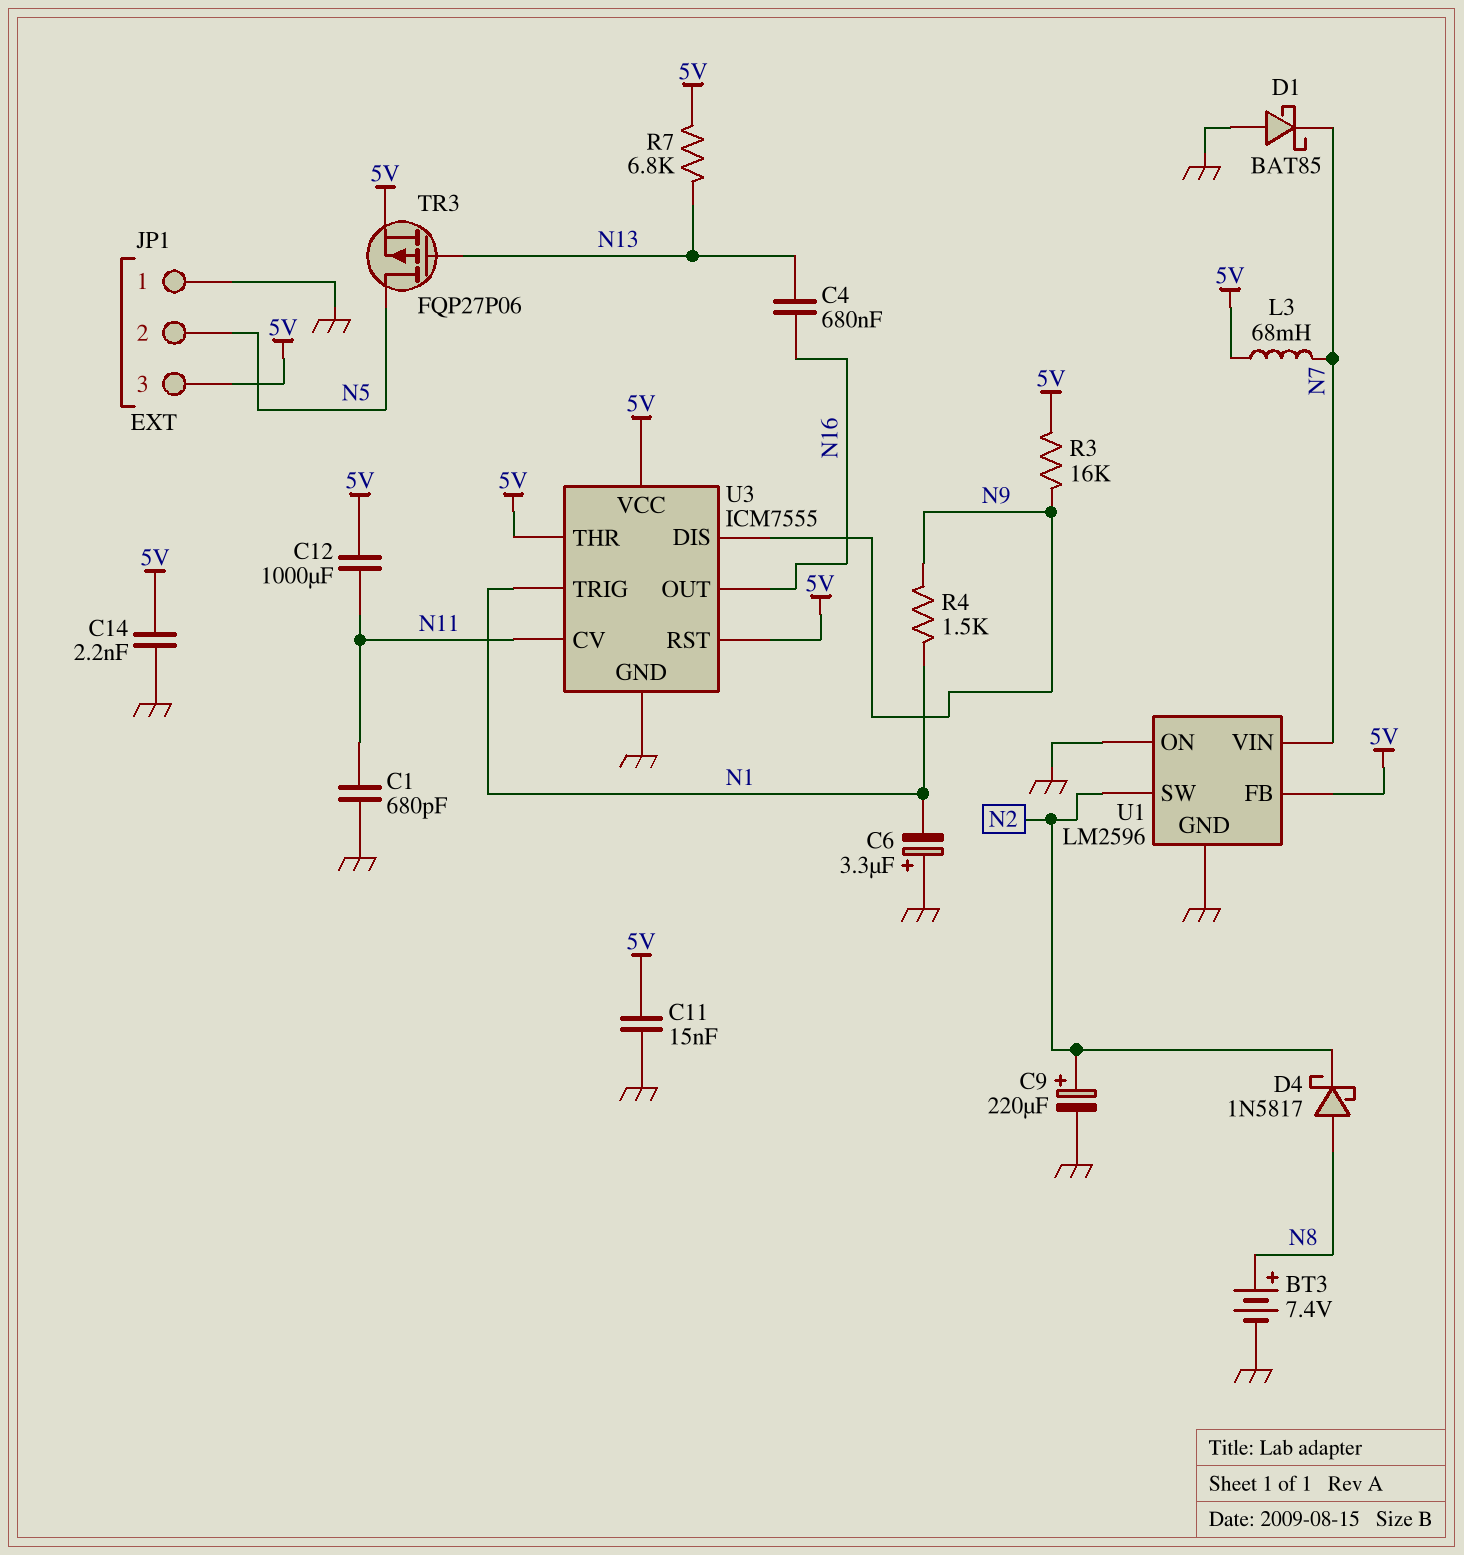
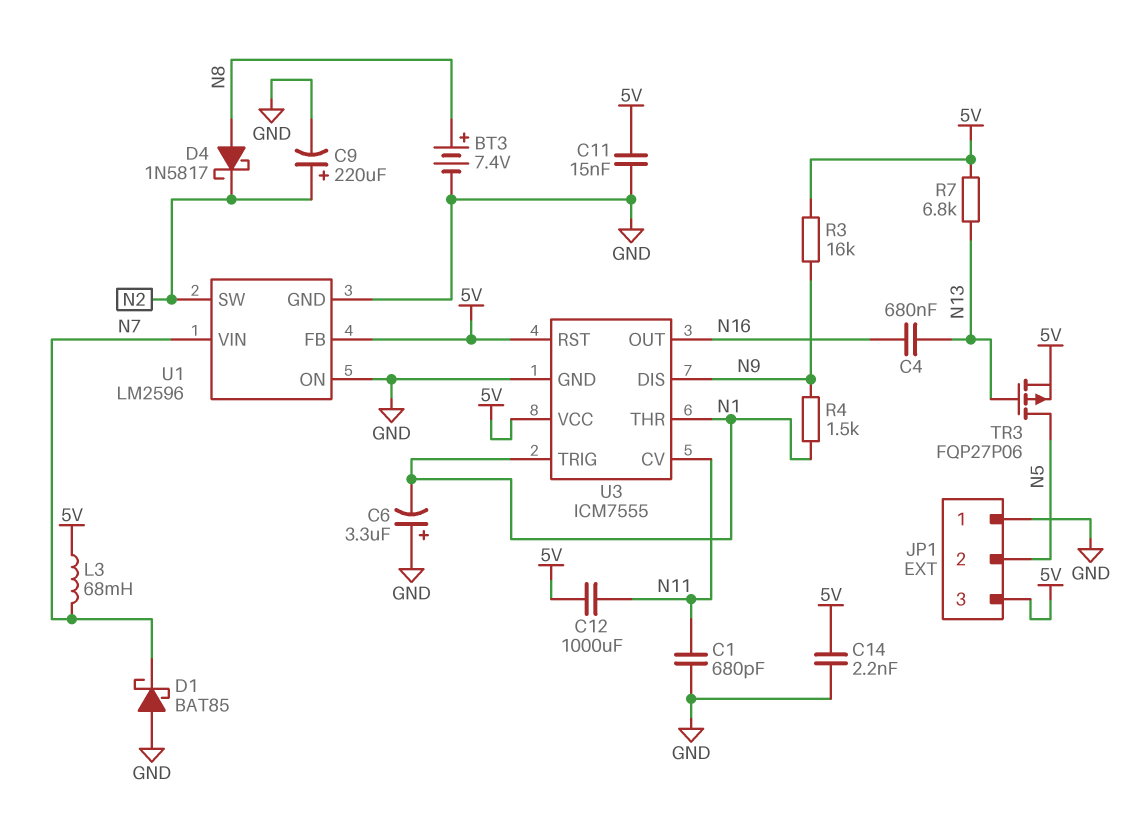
U3 pin THR: 5V -> N1

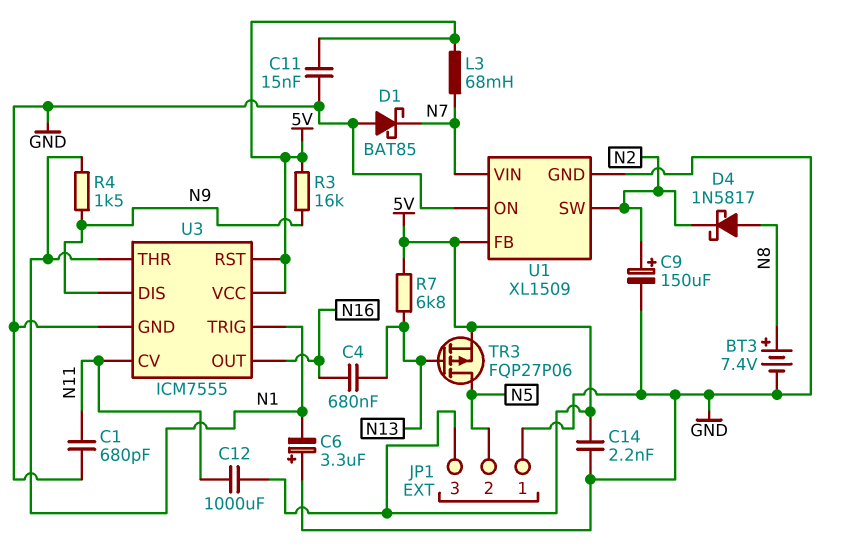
C9: 220uF (plus N2, minus GND) -> 150uF (plus N2, minus GND)
U1: LM2596 -> XL1509

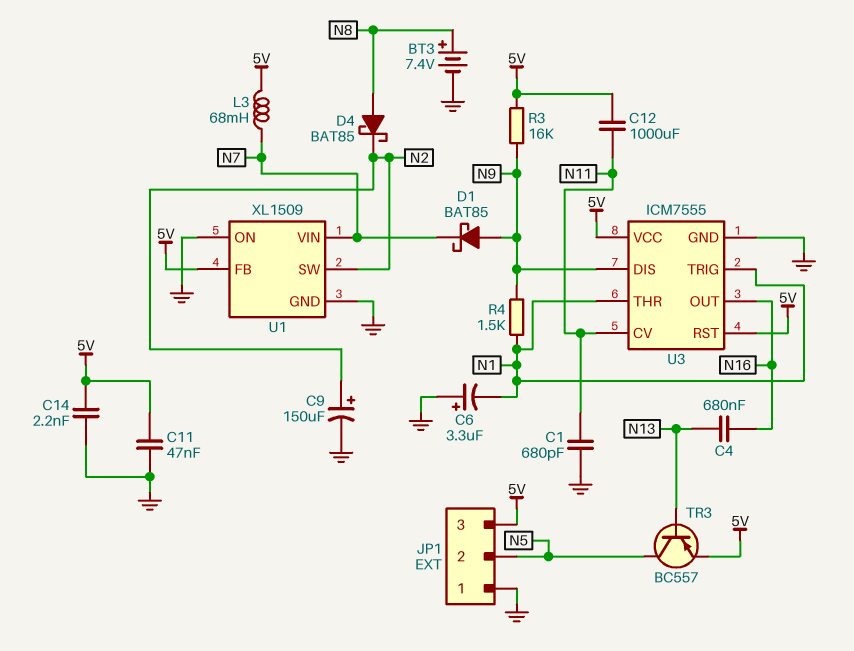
C11: 15nF (5V, GND) -> 47nF (5V, GND)
D1: schottky BAT85 (A GND, K N7) -> schottky BAT85 (A N9, K N7)
D4: schottky 1N5817 (A N8, K N2) -> schottky BAT85 (A N8, K N2)
R7: 6.8k (5V, N13) -> none
TR3: PMOS FQP27P06 (G N13, D N5, S 5V) -> PNP BC557 (B N13, C N5, E 5V)

